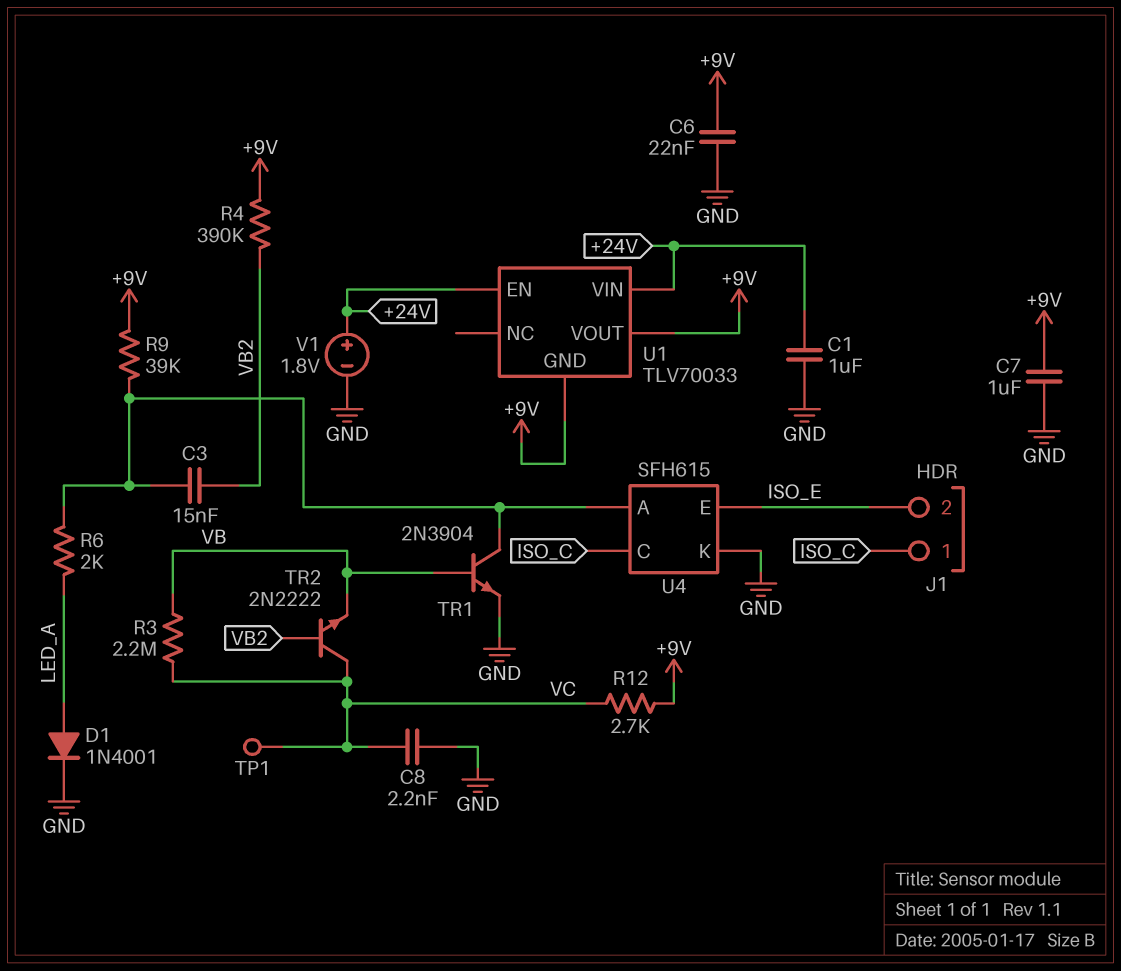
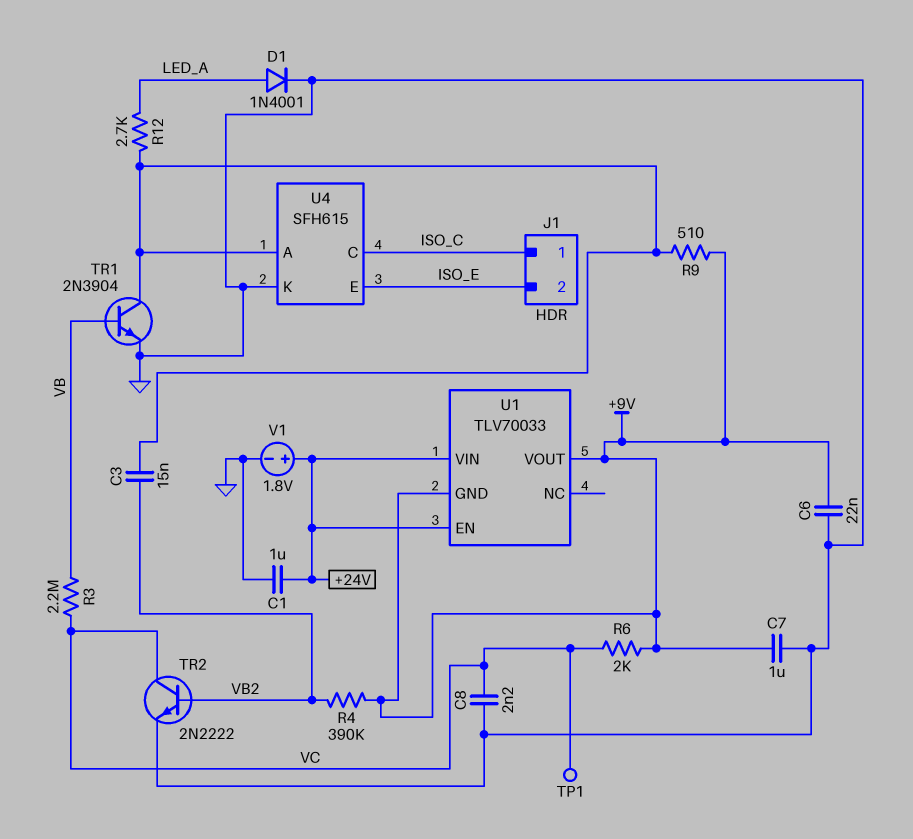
R6: 2k (LED_A, U4/A) -> 2k (+9V, VC)
R9: 39k (+9V, U4/A) -> 510 (+9V, U4/A)
R12: 2.7k (+9V, VC) -> 2.7k (LED_A, U4/A)
TR2: NPN 2N2222 (B VB2, C VC, E VB) -> NPN 2N2222 (B VB2, C VC, E GND)

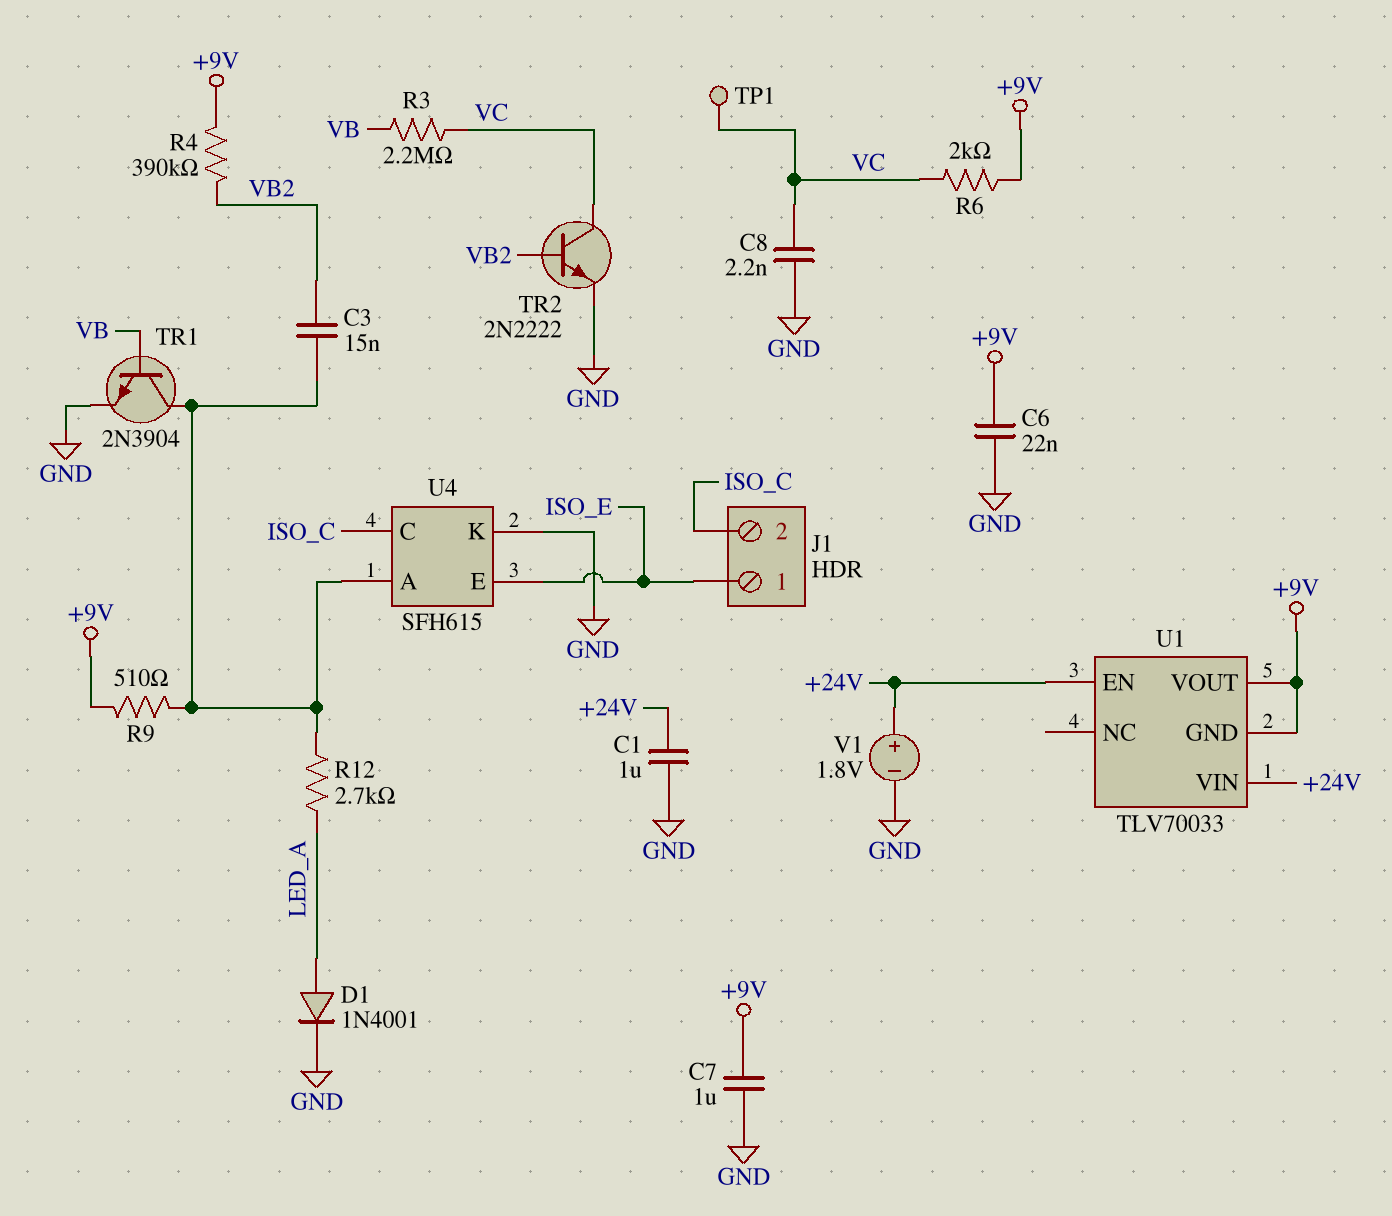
J1 pin 1: ISO_C -> ISO_E
J1 pin 2: ISO_E -> ISO_C

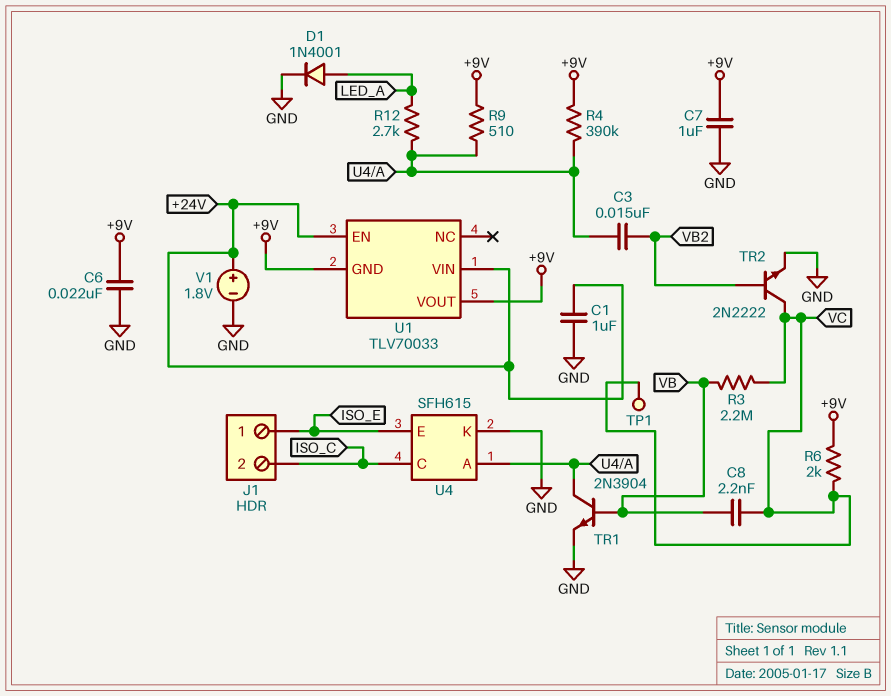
C8: 2.2nF (GND, VC) -> 2.2nF (VB, VC)
R4: 390k (+9V, VB2) -> 390k (+9V, U4/A)

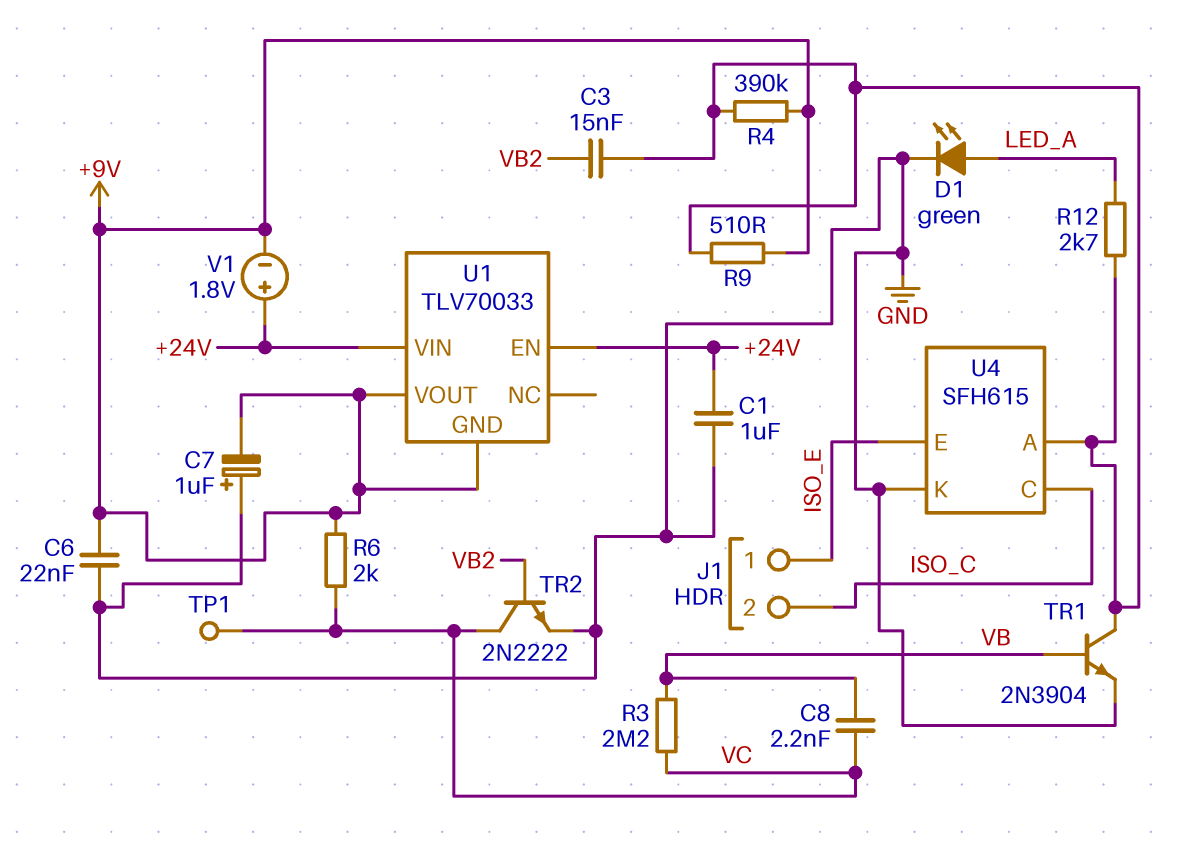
C7: 1uF (+9V, GND) -> 1uF (plus GND, minus +9V)
D1: diode 1N4001 (A LED_A, K GND) -> LED green (A LED_A, K GND)
V1: 1.8V (plus +24V, minus GND) -> 1.8V (plus +24V, minus +9V)

